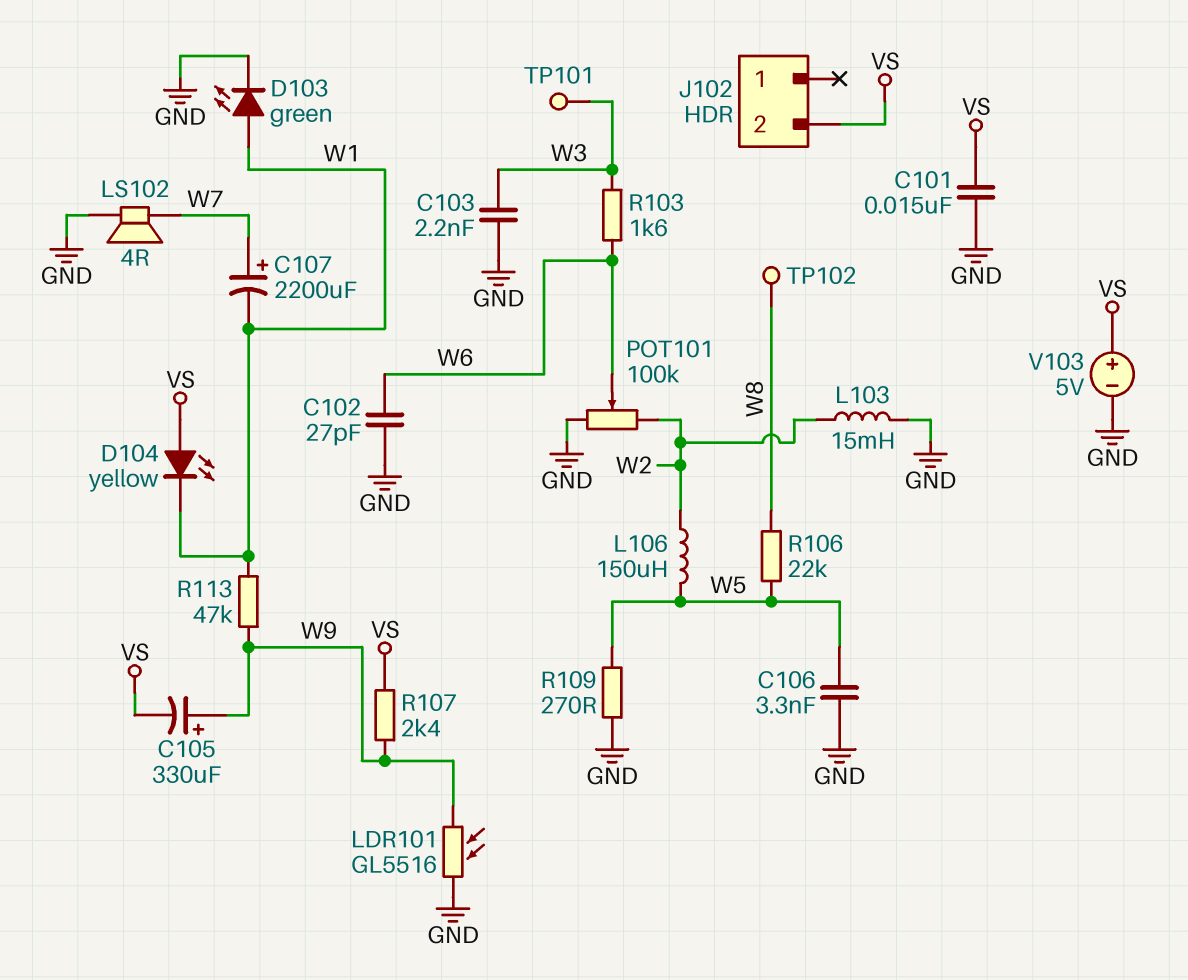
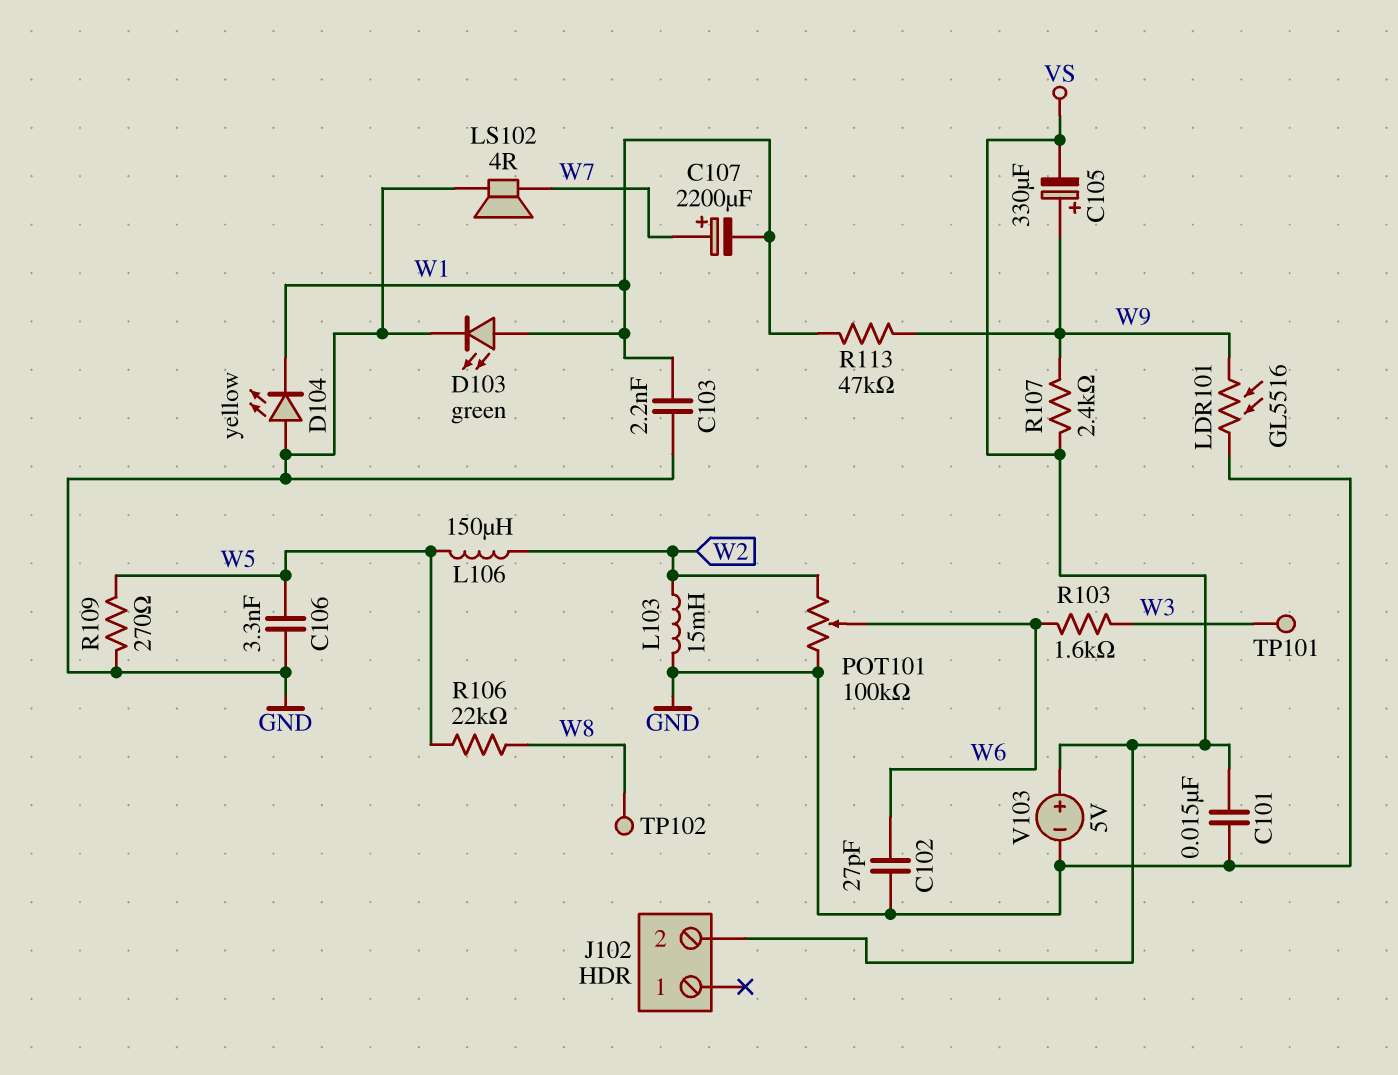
C103: 2.2nF (GND, W3) -> 2.2nF (GND, W1)
D104: LED yellow (A VS, K W1) -> LED yellow (A GND, K W1)

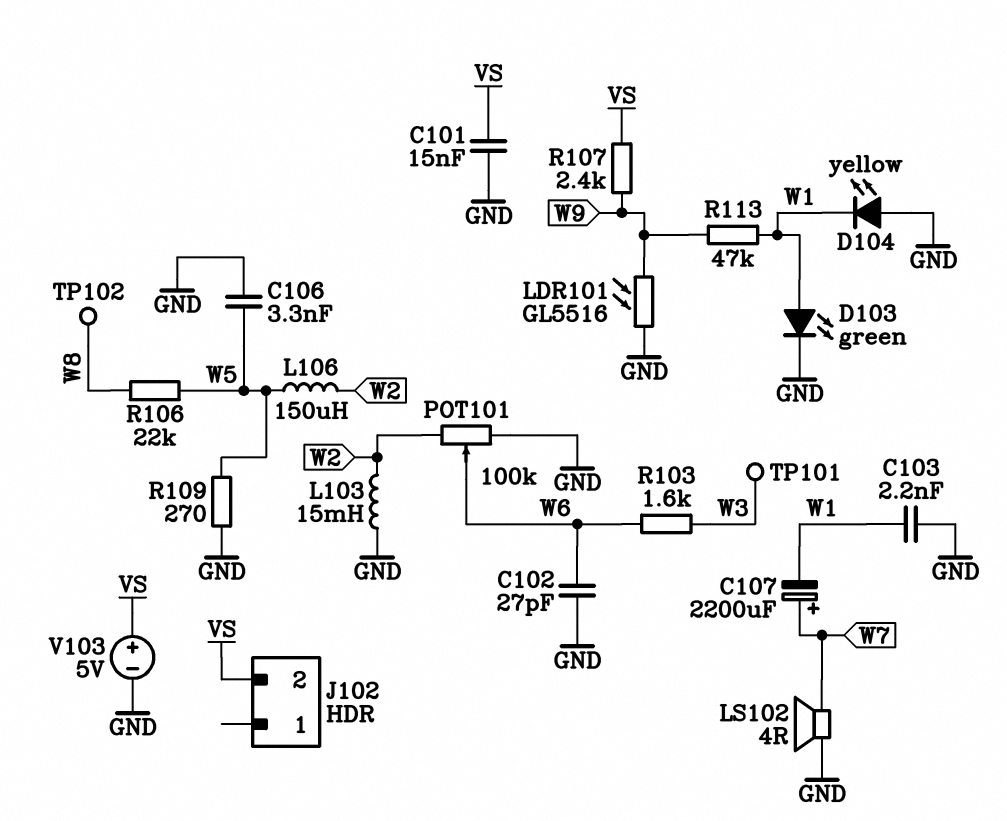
C105: 330uF (plus W9, minus VS) -> none

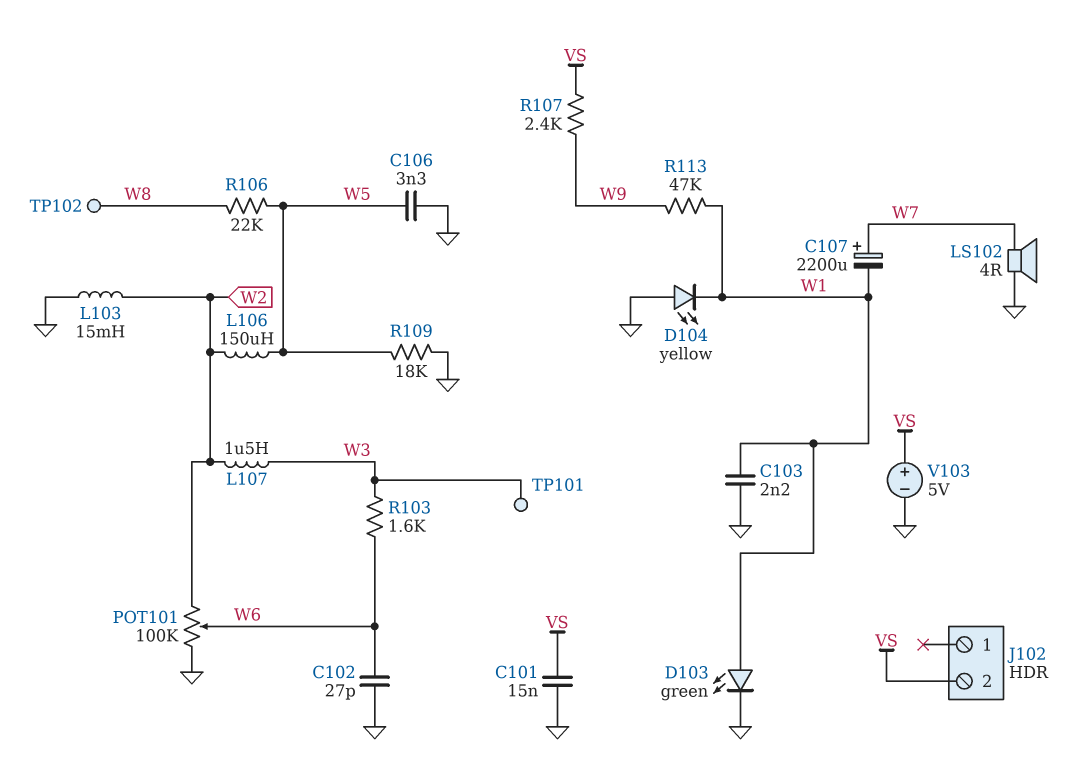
L107: none -> 1.5uH (W2, W3)
LDR101: GL5516 (GND, W9) -> none
R109: 270 (GND, W5) -> 18k (GND, W5)

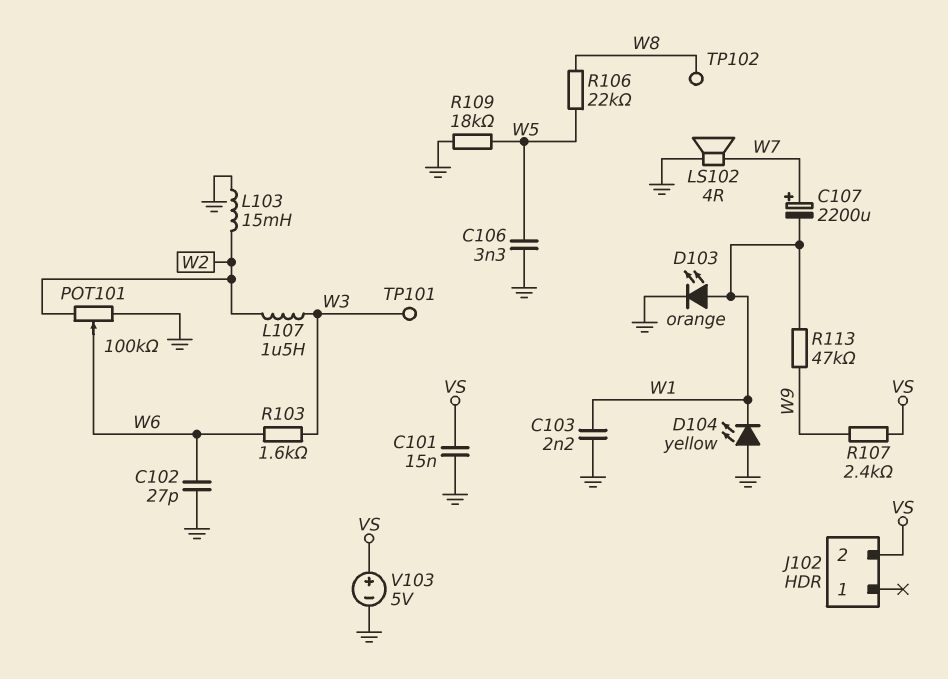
D103: LED green (A W1, K GND) -> LED orange (A W1, K GND)
L106: 150uH (W2, W5) -> none

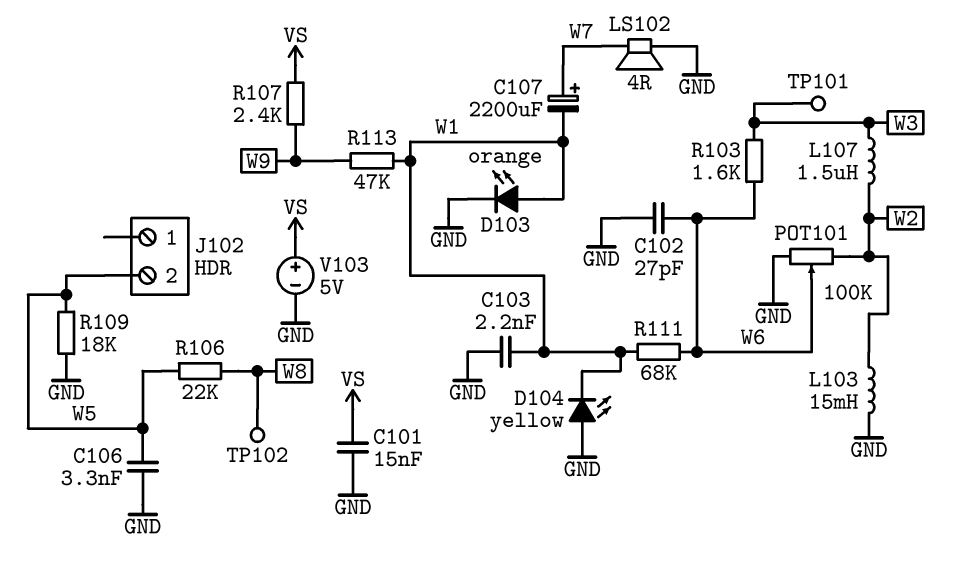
J102 pin 2: VS -> W5
R111: none -> 68k (W1, W6)

